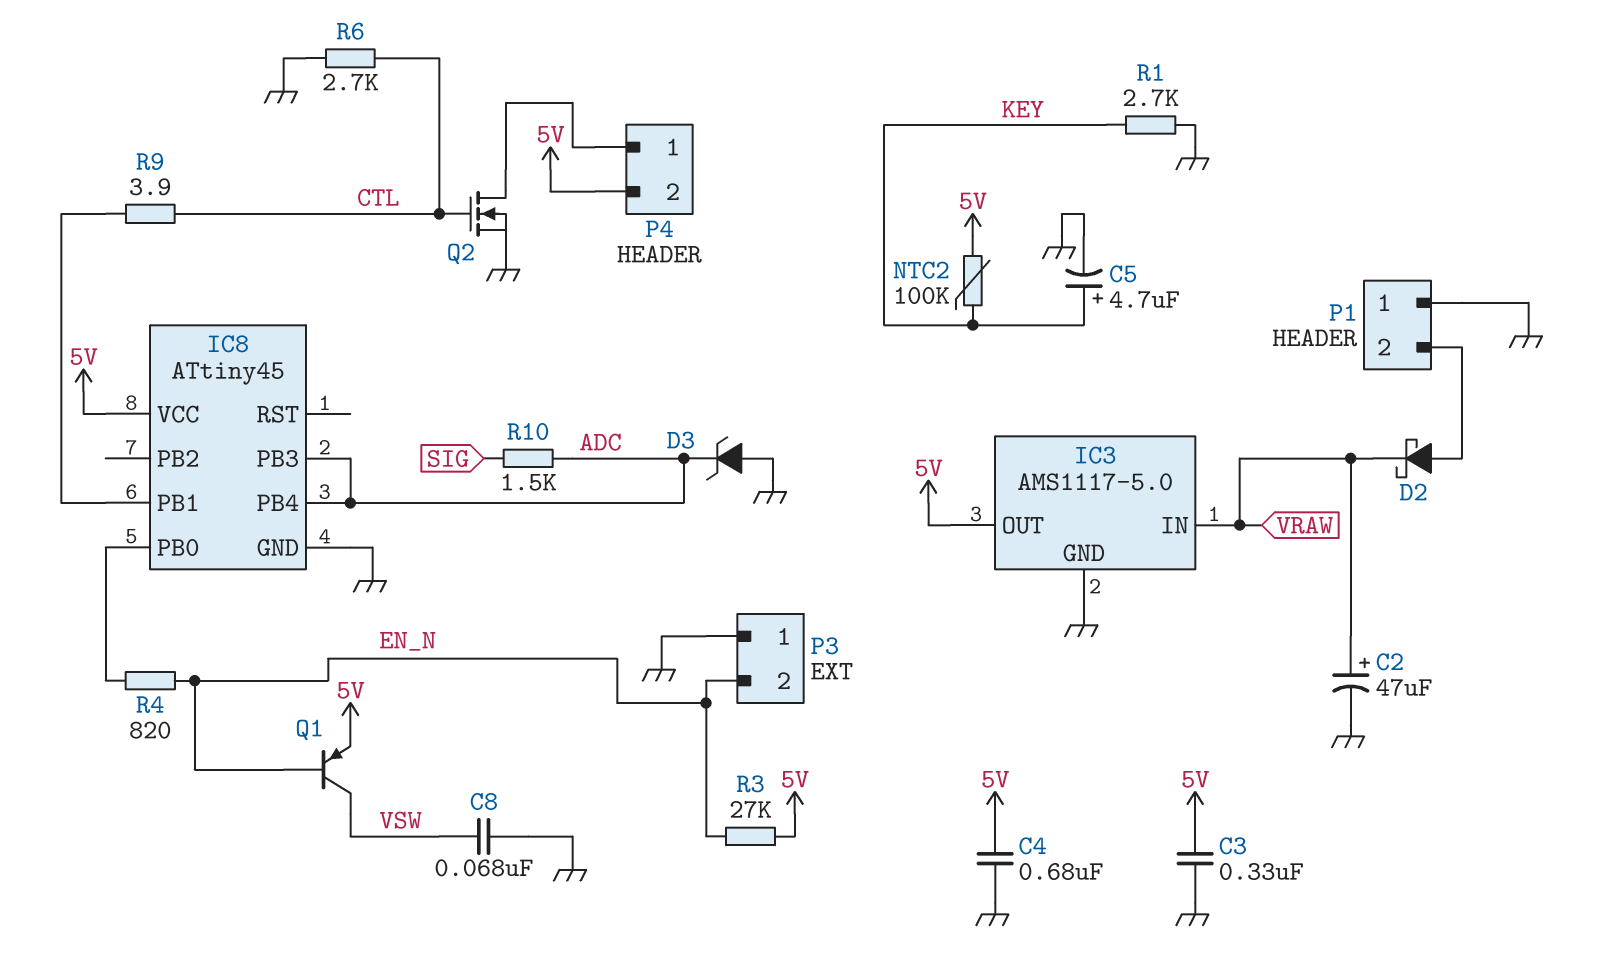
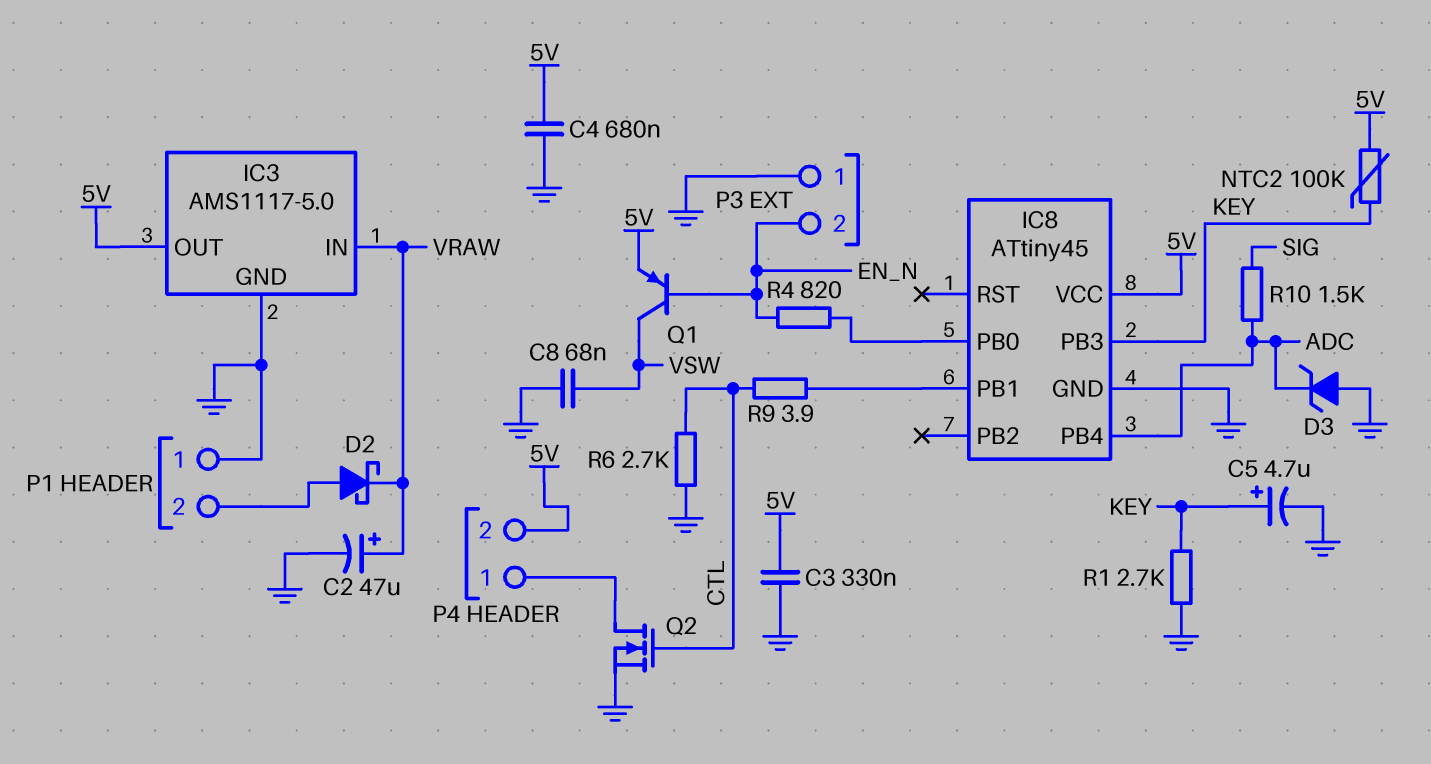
IC8 pin PB3: ADC -> KEY
R3: 27k (5V, EN_N) -> none

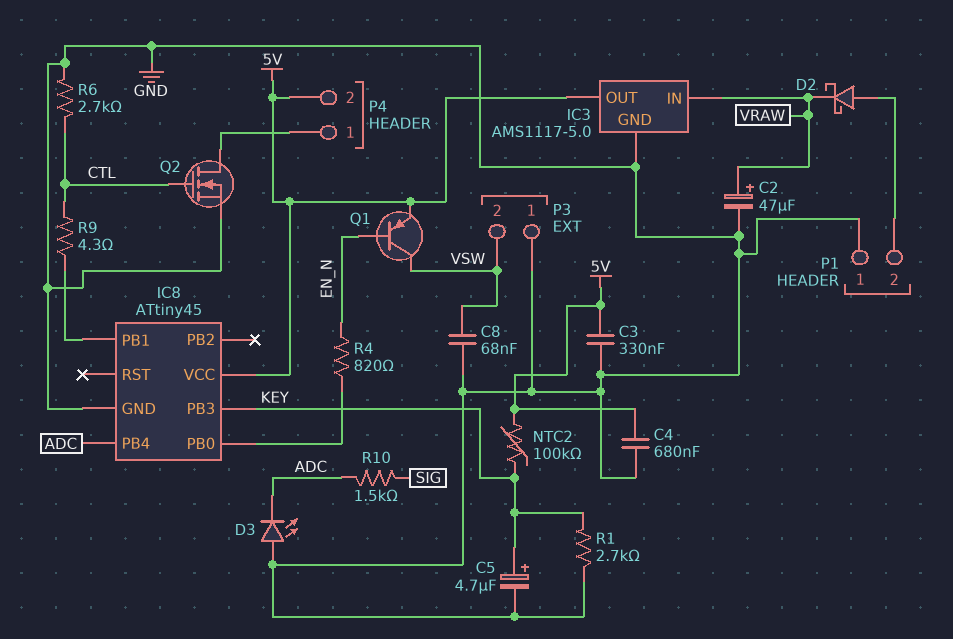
D3: zener (A GND, K ADC) -> LED (A GND, K ADC)
P3 pin 2: EN_N -> VSW
R9: 3.9 (CTL, IC8/PB1) -> 4.3 (CTL, IC8/PB1)

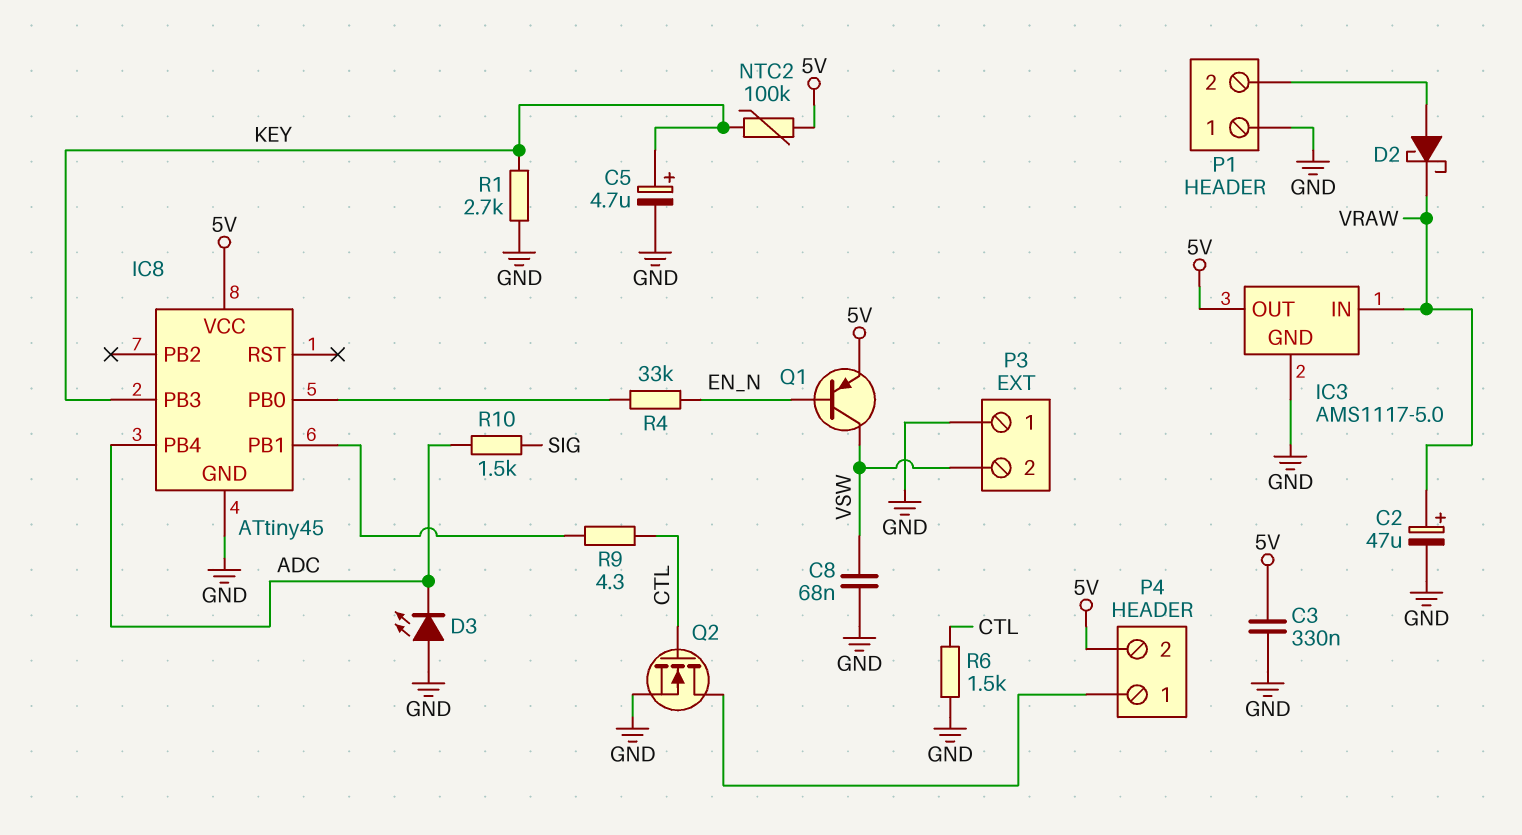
C4: 680nF (5V, GND) -> none
R4: 820 (EN_N, IC8/PB0) -> 33k (EN_N, IC8/PB0)
R6: 2.7k (CTL, GND) -> 1.5k (CTL, GND)

